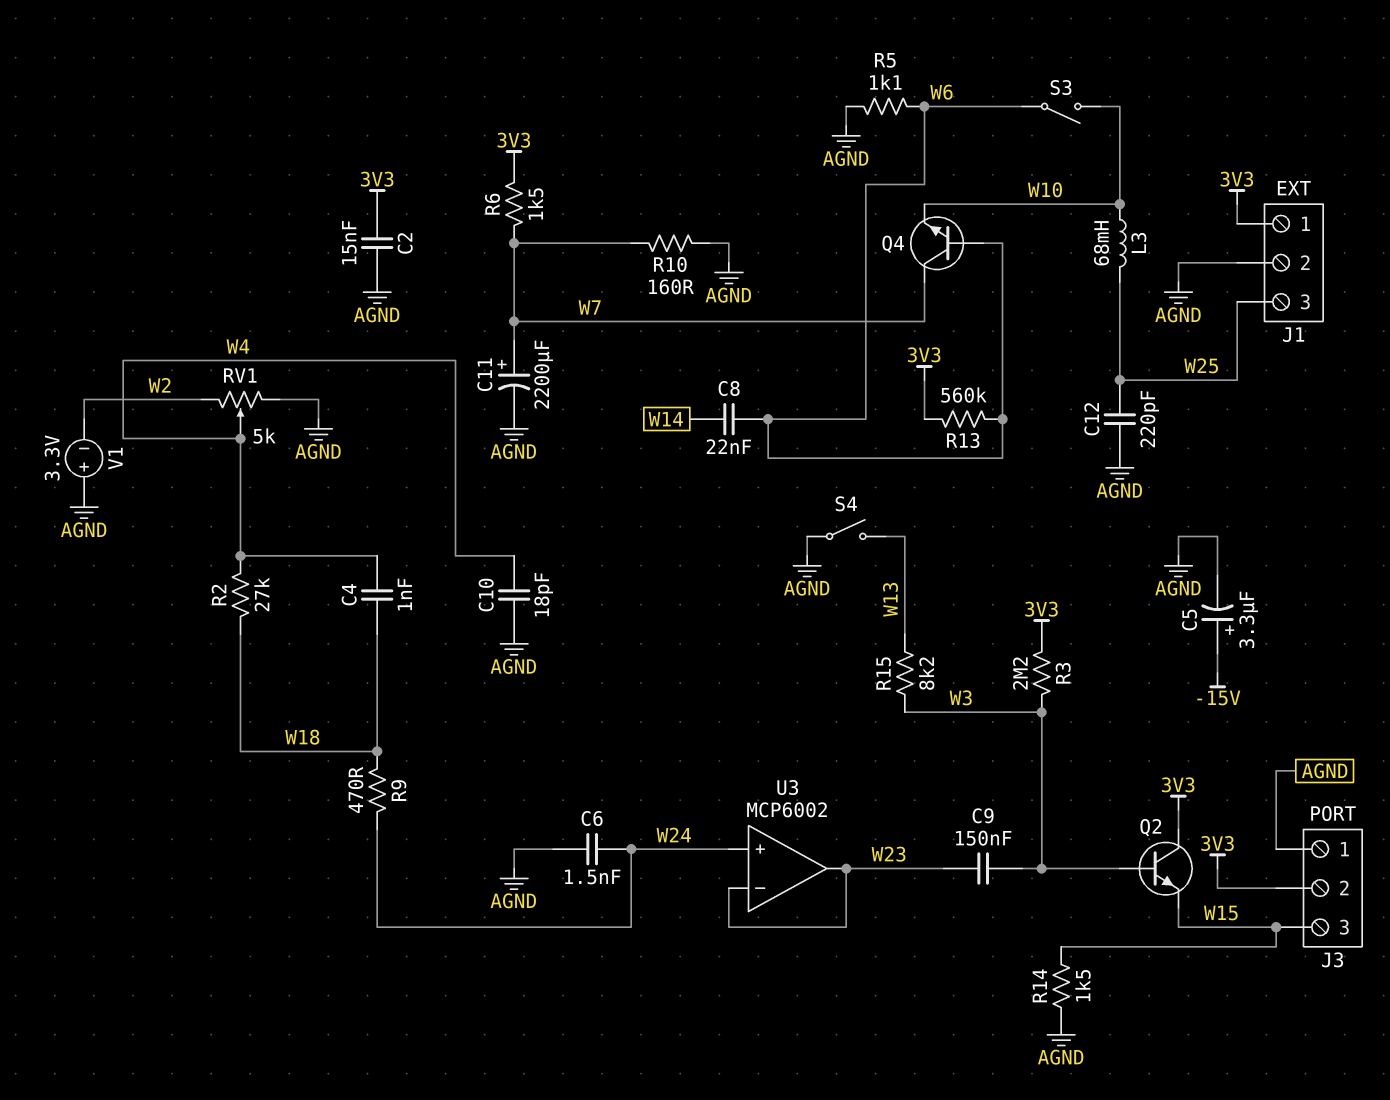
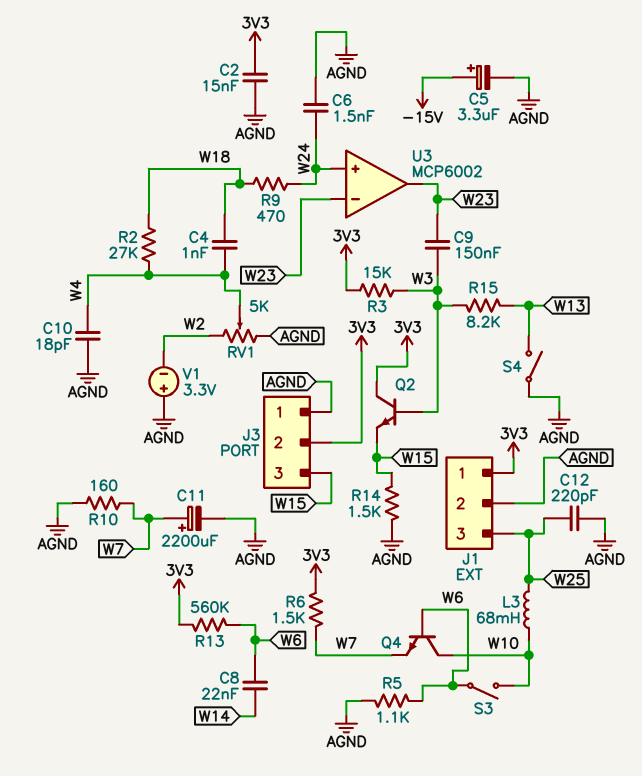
Q4: NPN (B W6, C W7, E W10) -> NPN (B W6, C W10, E W7)
R3: 2.2M (3V3, W3) -> 15k (3V3, W3)

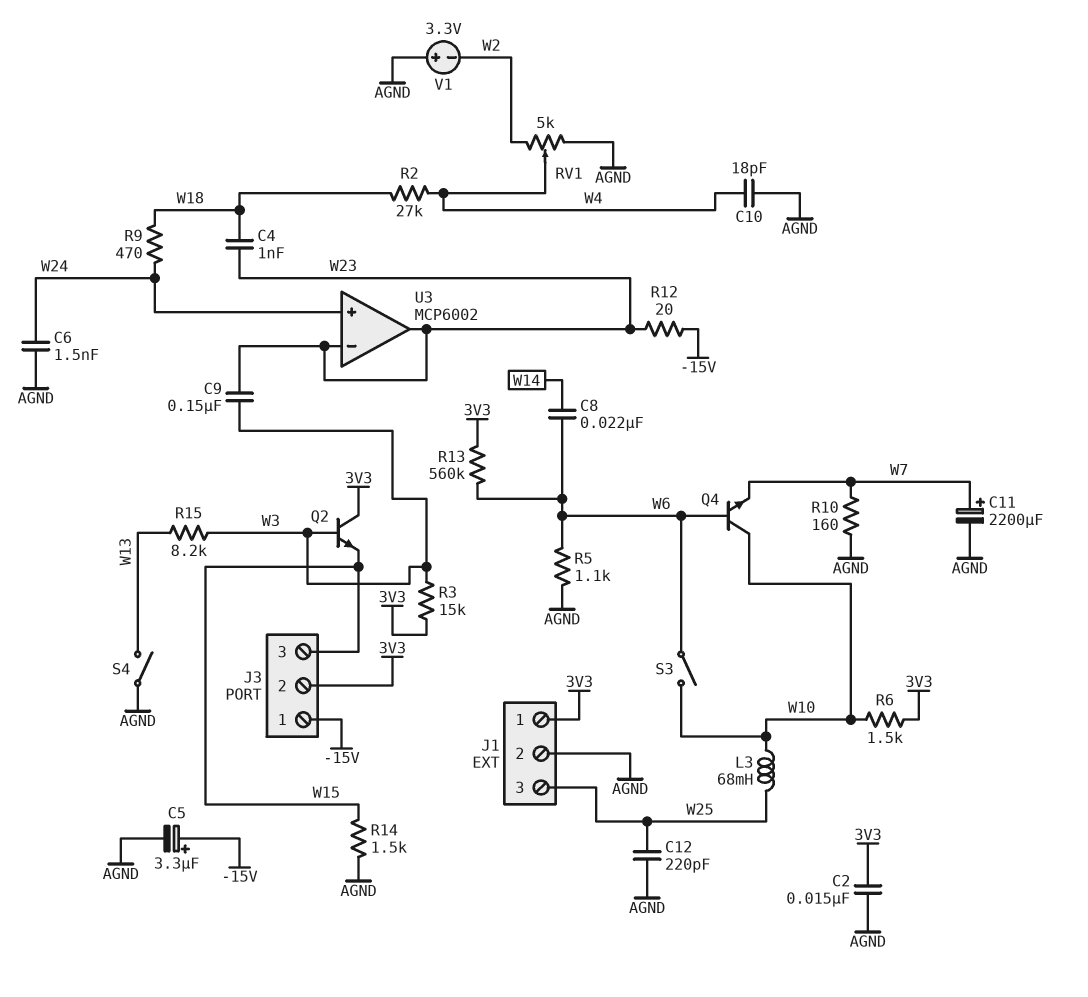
C4: 1nF (W4, W18) -> 1nF (W18, W23)
J3 pin 1: AGND -> -15V
R6: 1.5k (3V3, W7) -> 1.5k (3V3, W10)
R12: none -> 20 (-15V, W23)

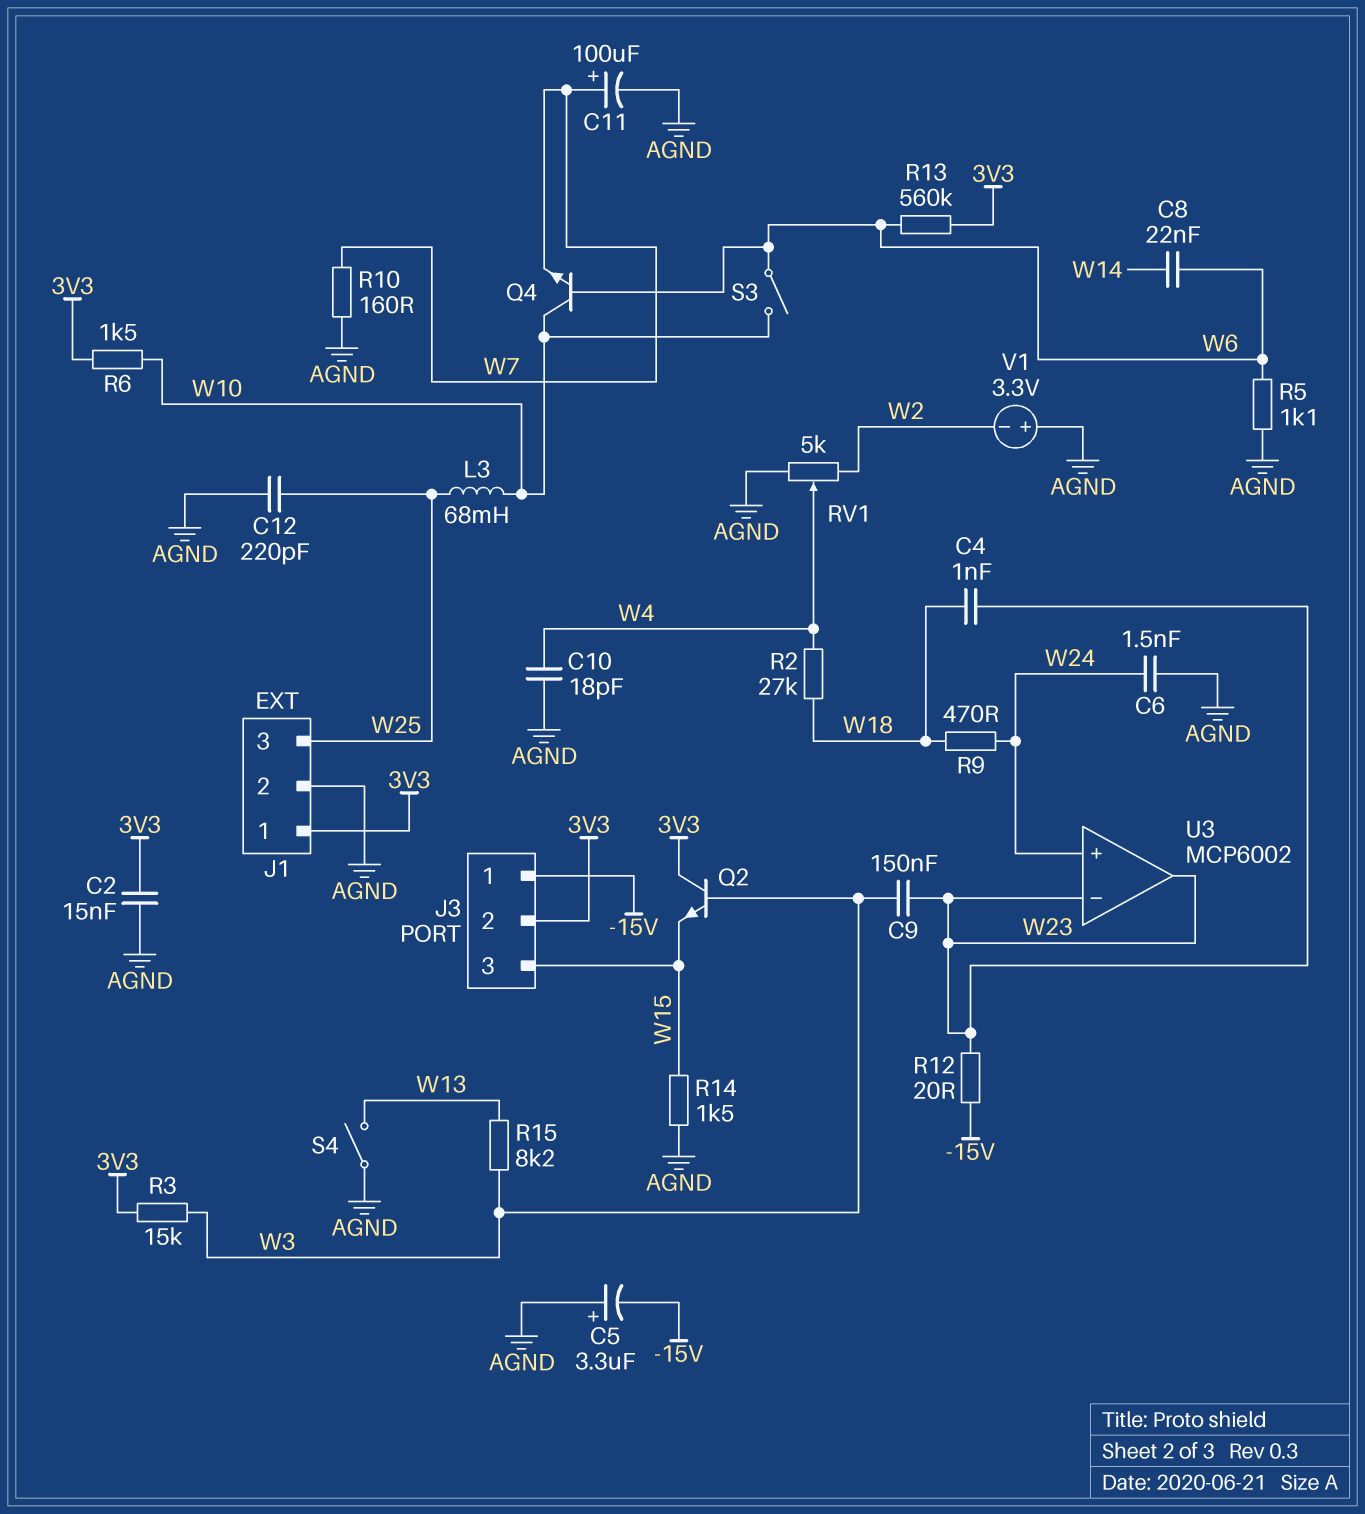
C5: 3.3uF (plus -15V, minus AGND) -> 3.3uF (plus AGND, minus -15V)
C11: 2200uF (plus W7, minus AGND) -> 100uF (plus W7, minus AGND)

